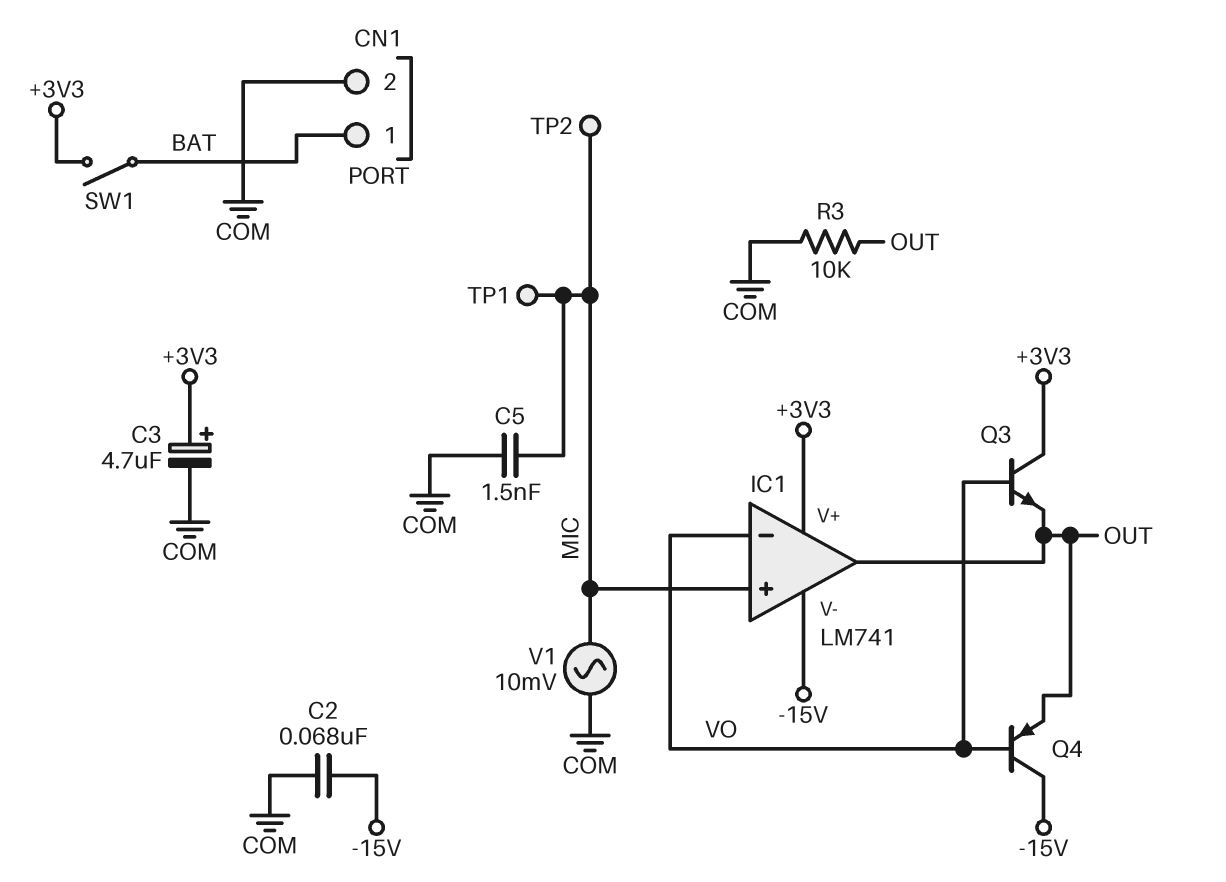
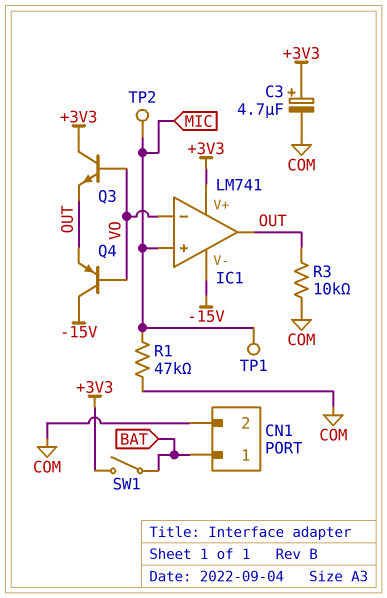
C2: 68nF (-15V, COM) -> none
C5: 1.5nF (COM, MIC) -> none
R1: none -> 47k (COM, MIC)
V1: AC 10mV (COM, MIC) -> none

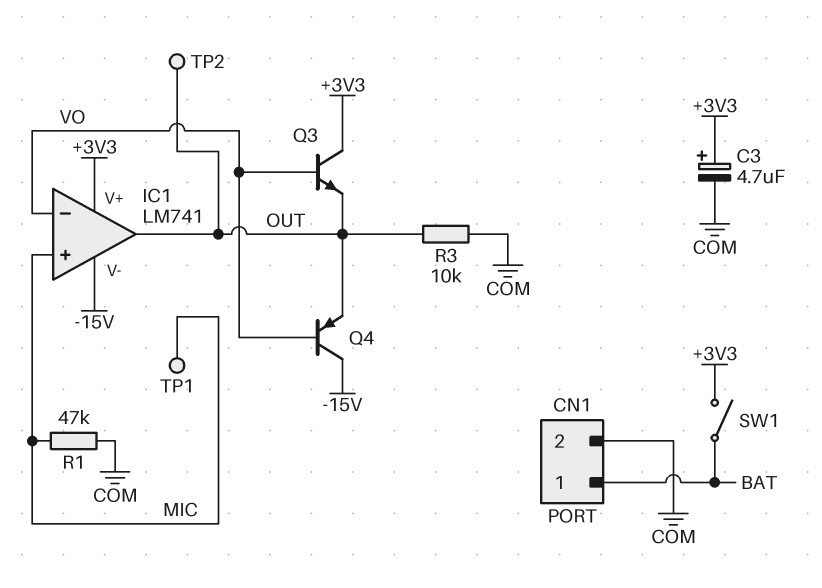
TP2: test point (MIC) -> test point (OUT)

